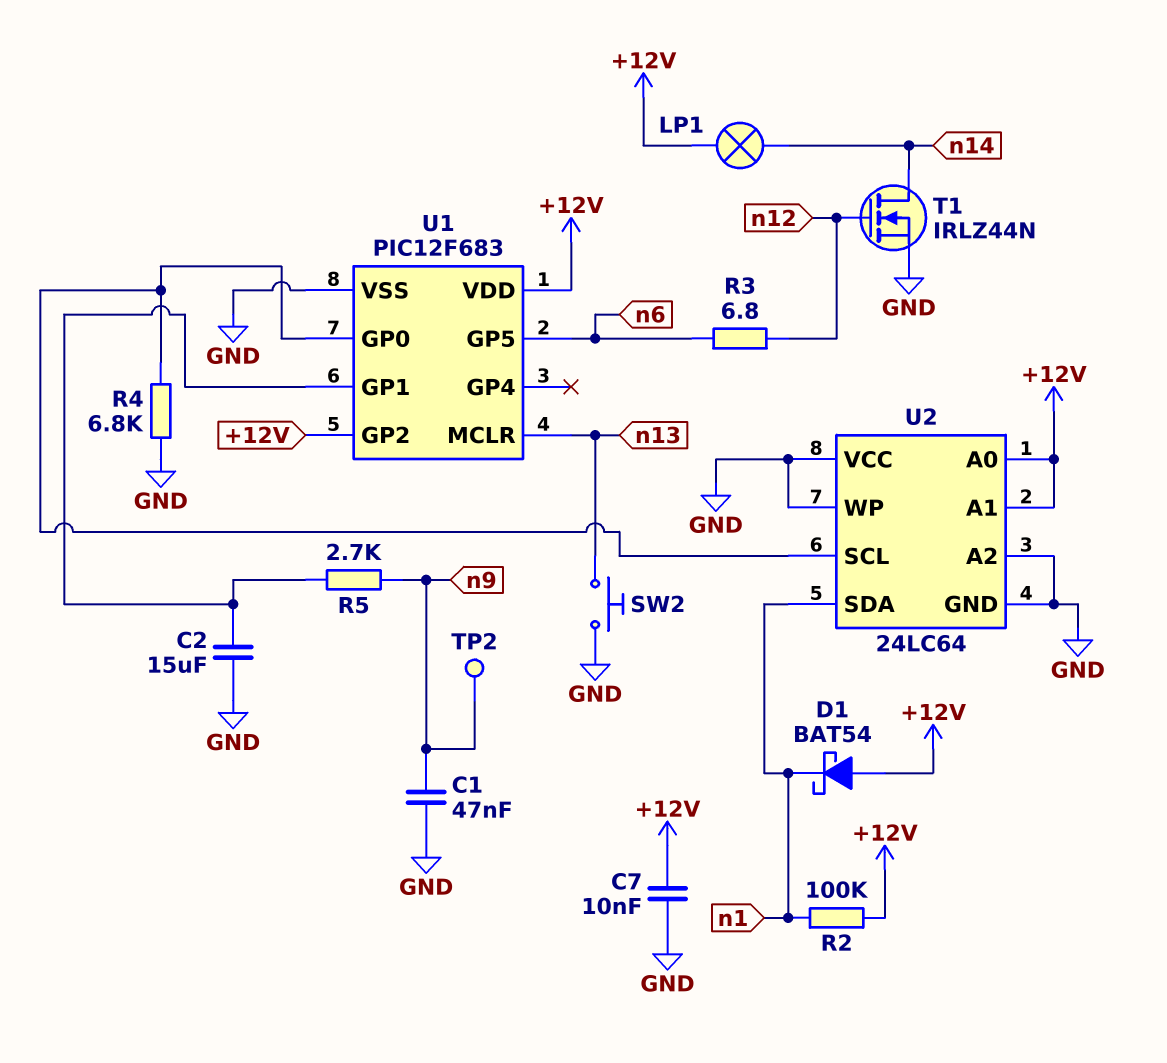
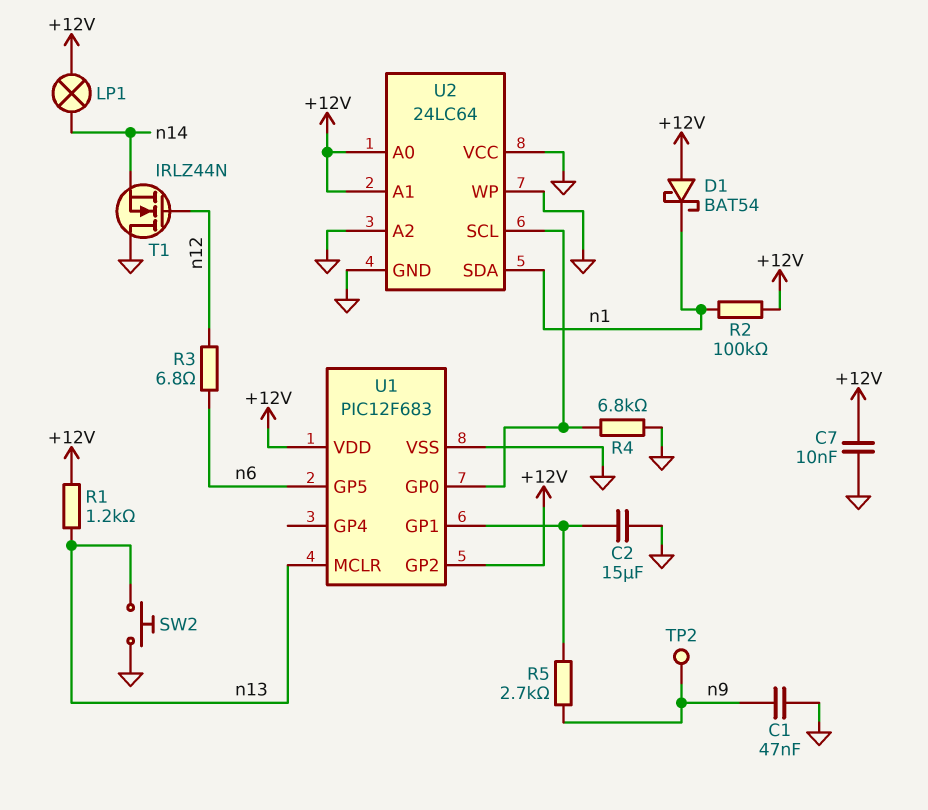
R1: none -> 1.2k (+12V, n13)
T1: NMOS IRLZ44N (G n12, D n14, S GND) -> NMOS IRLZ44N (G n12, D GND, S n14)

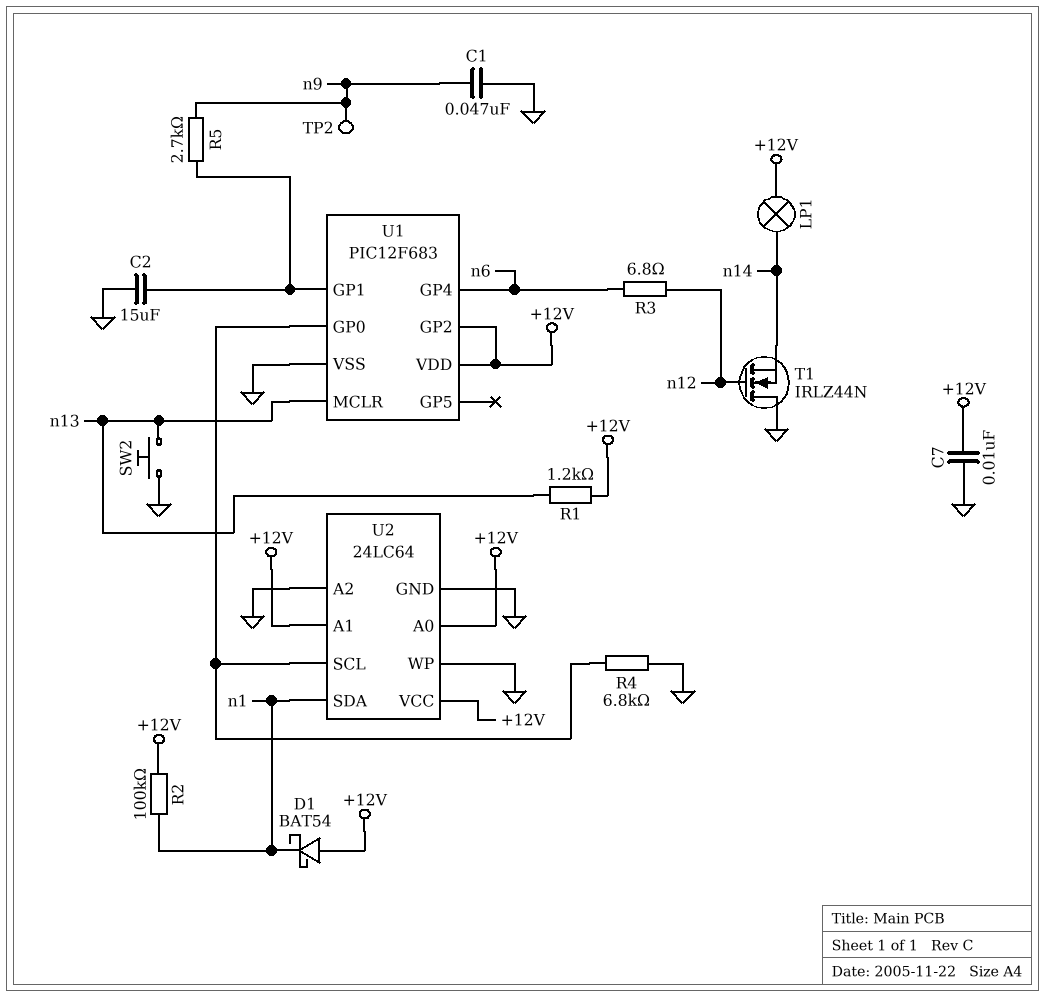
U1 pin GP4: none -> n6
U1 pin GP5: n6 -> none
U2 pin VCC: GND -> +12V

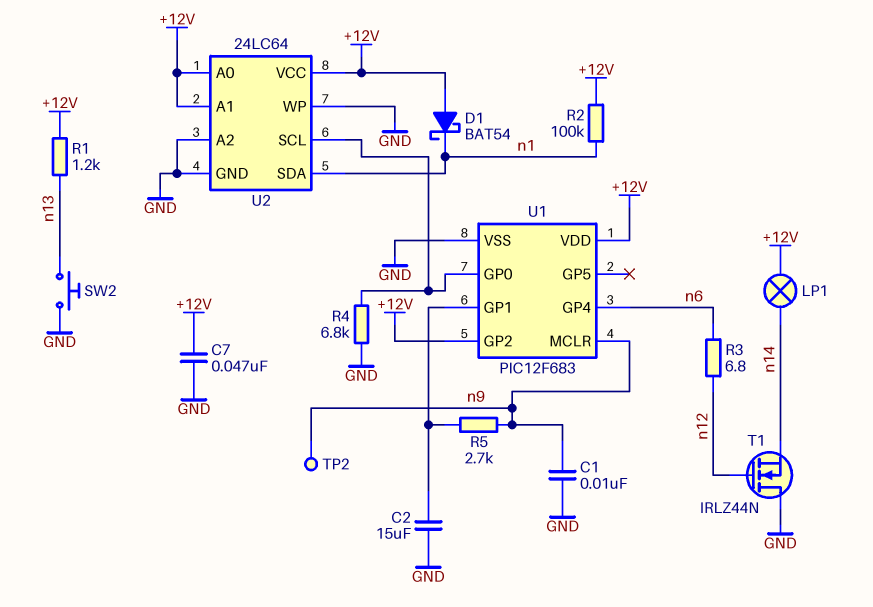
C1: 47nF (GND, n9) -> 10nF (GND, n9)
C7: 10nF (+12V, GND) -> 47nF (+12V, GND)
U1 pin MCLR: n13 -> n9

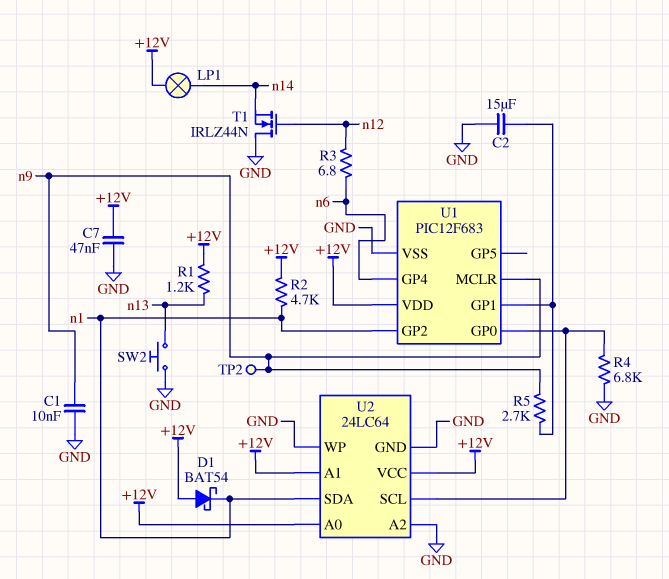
R2: 100k (+12V, n1) -> 4.7k (+12V, n1)
U1 pin GP2: +12V -> n1

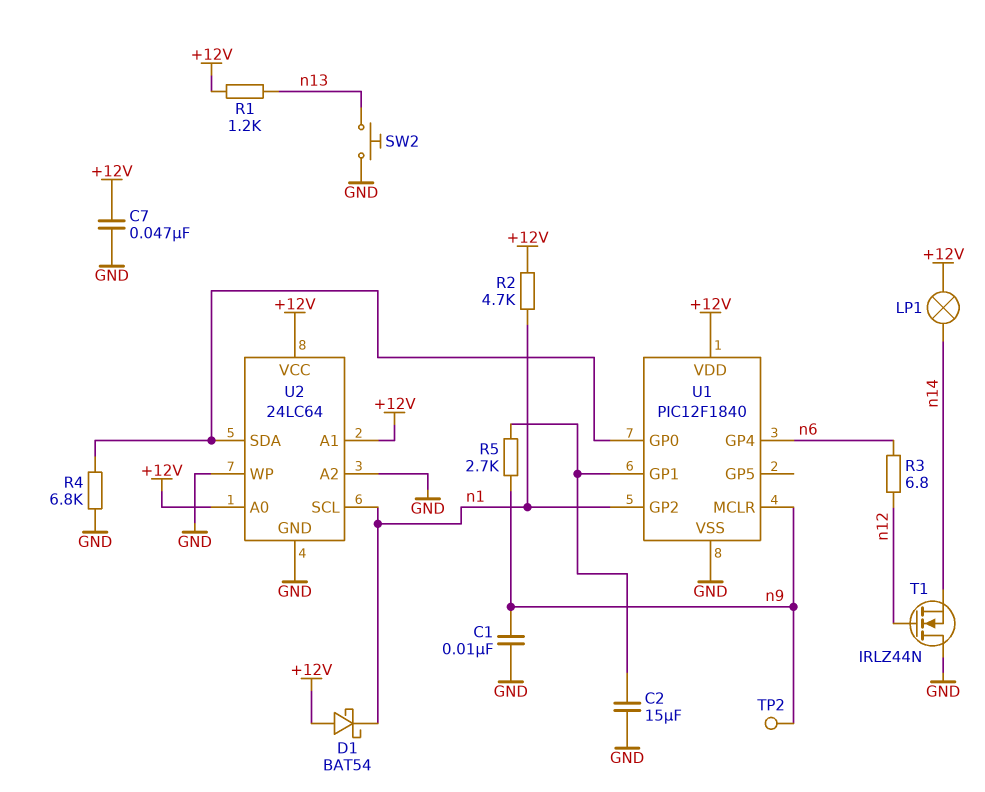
U1: PIC12F683 -> PIC12F1840
U2 pin SCL: U1/GP0 -> n1
U2 pin SDA: n1 -> U1/GP0

